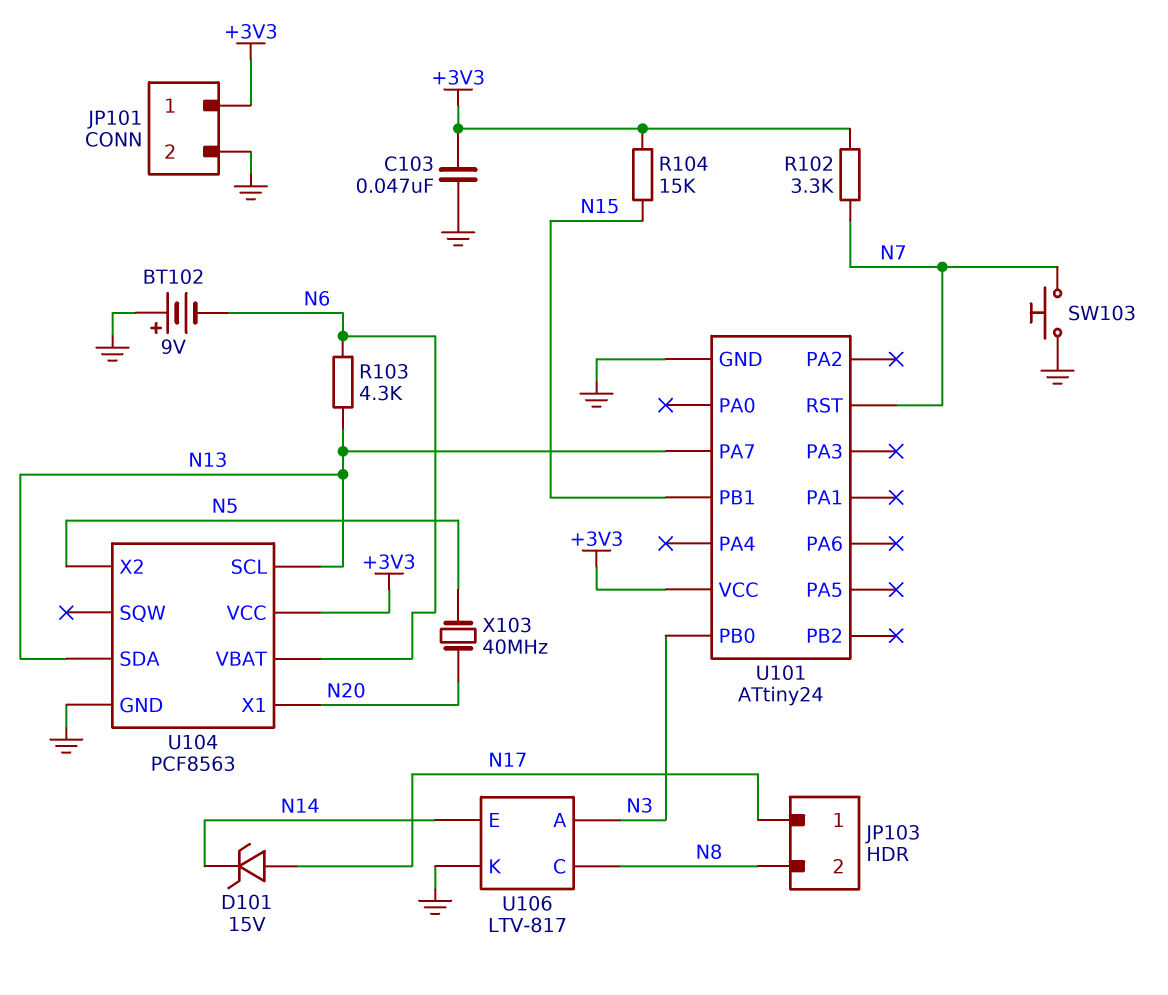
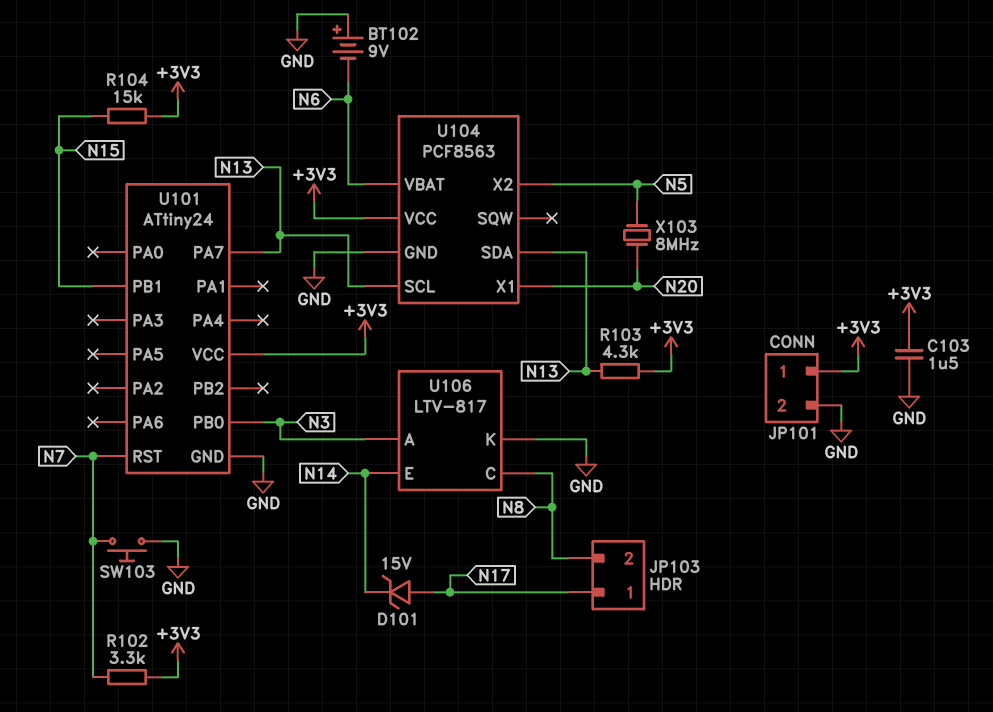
C103: 47nF (+3V3, GND) -> 1.5uF (+3V3, GND)
R103: 4.3k (N6, N13) -> 4.3k (+3V3, N13)
X103: 40MHz (N5, N20) -> 8MHz (N5, N20)

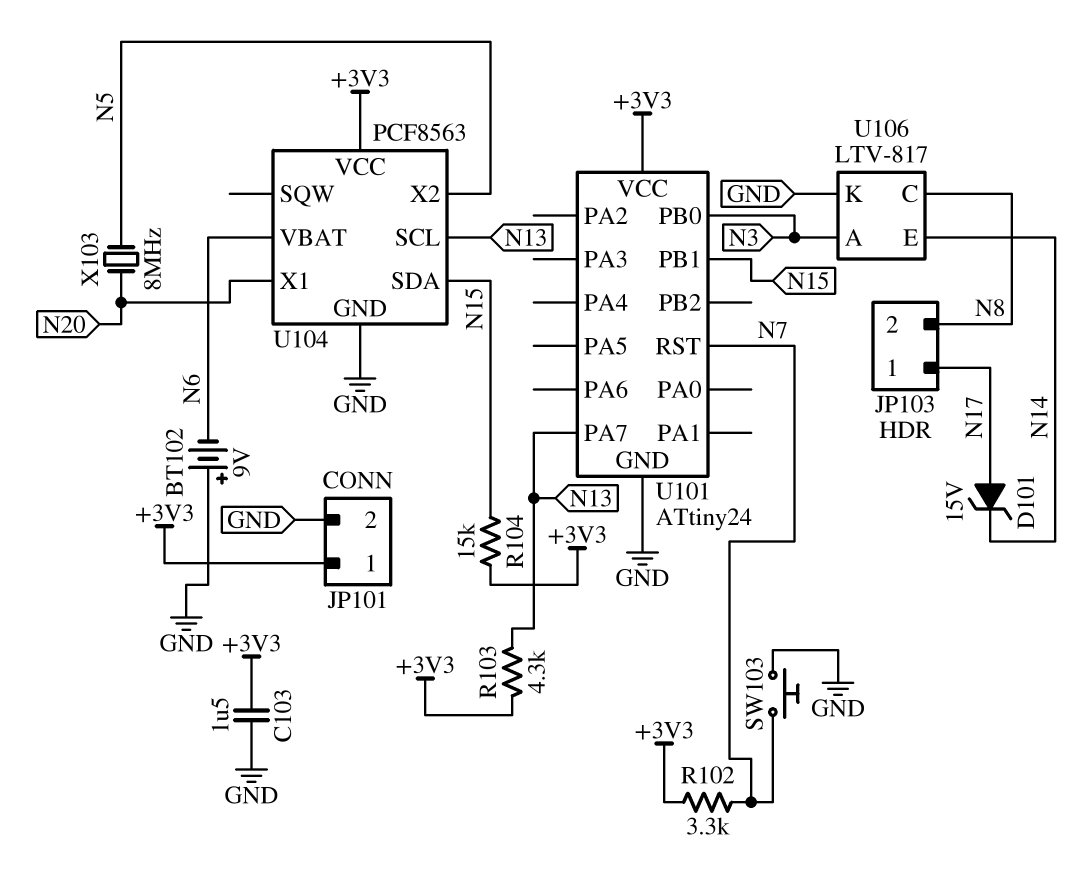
U104 pin SDA: N13 -> N15

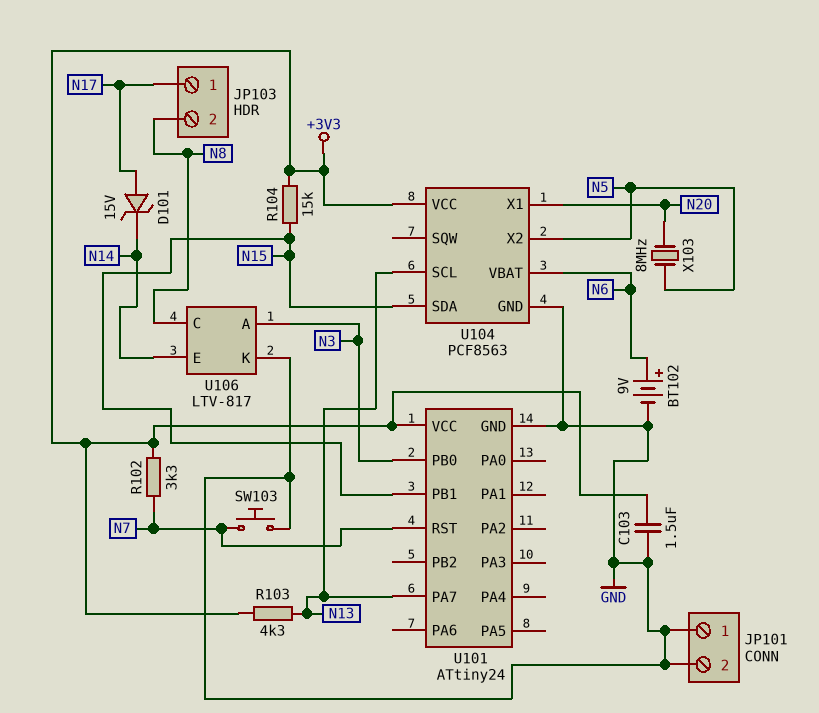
BT102: 9V (plus GND, minus N6) -> 9V (plus N6, minus GND)
JP101 pin 1: +3V3 -> GND

